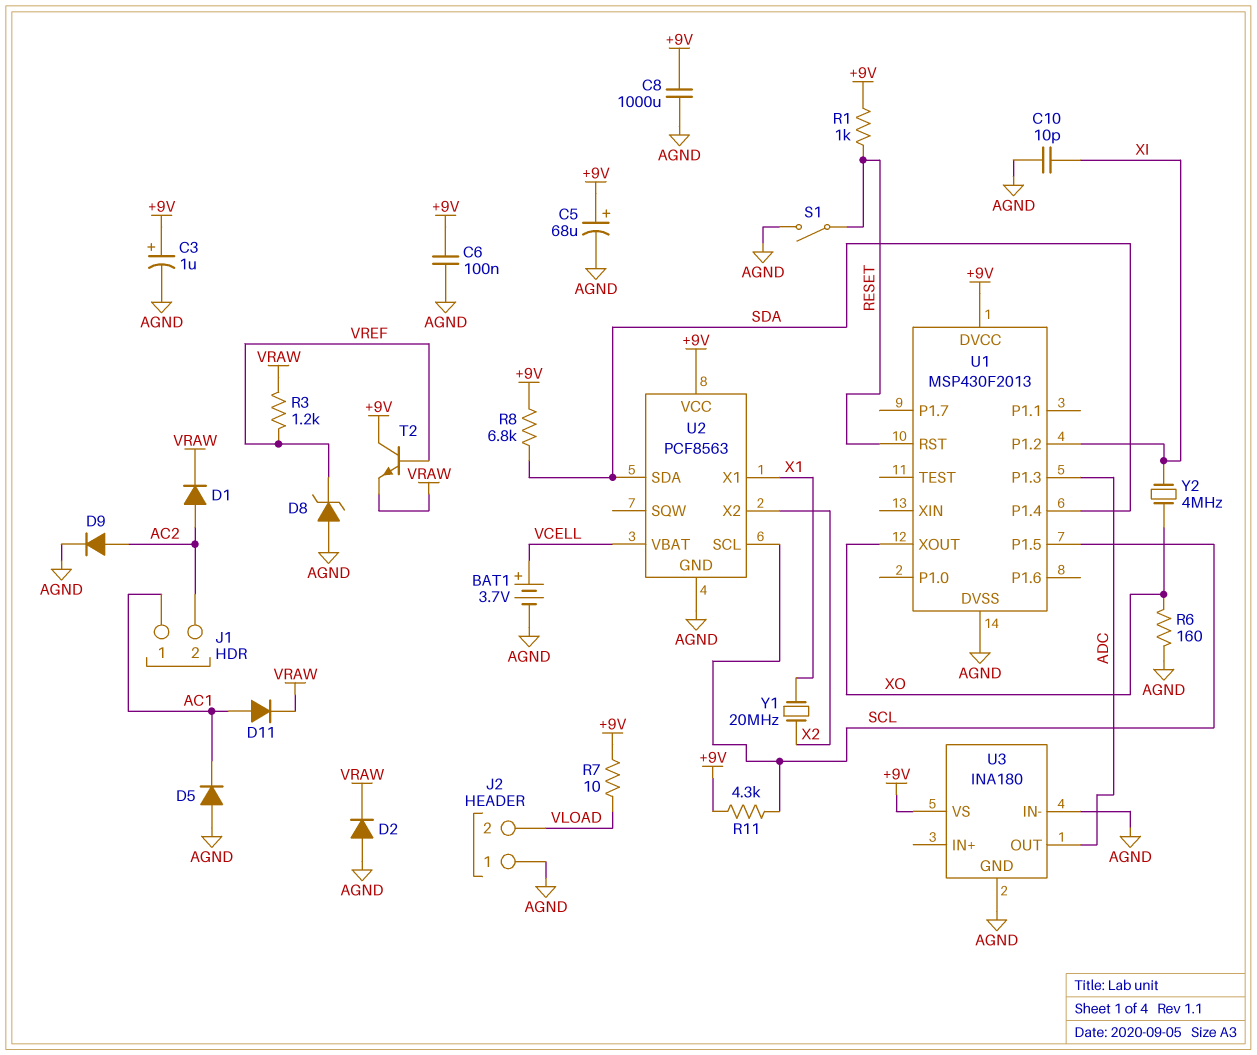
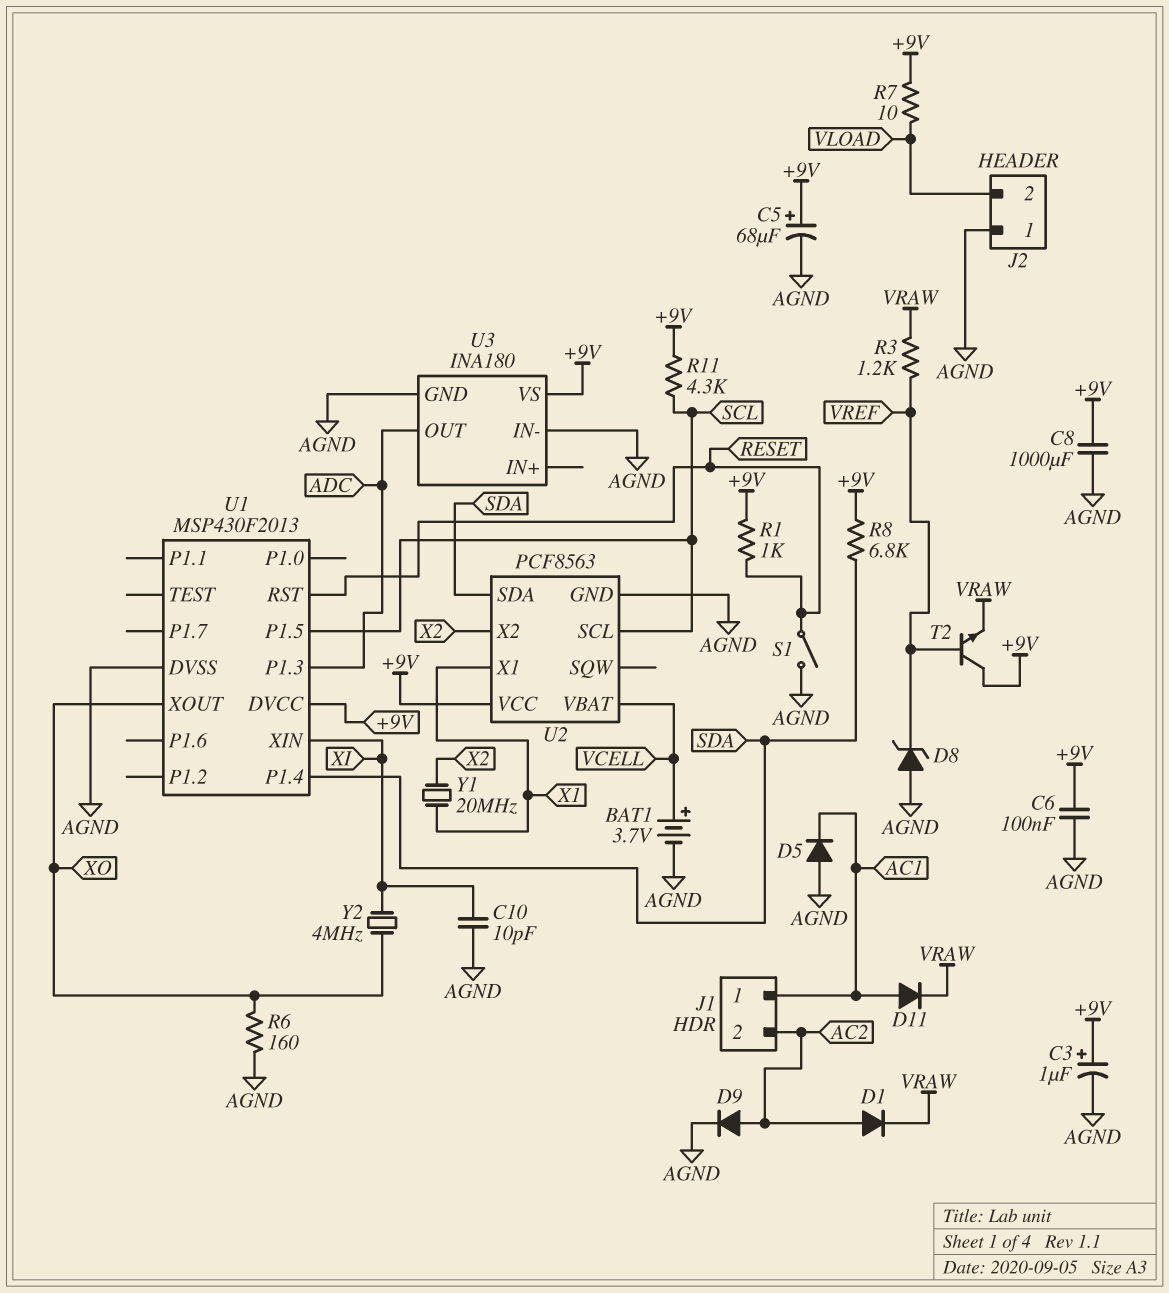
D2: diode (A AGND, K VRAW) -> none
U1 pin P1.2: XI -> none
U1 pin XIN: none -> XI

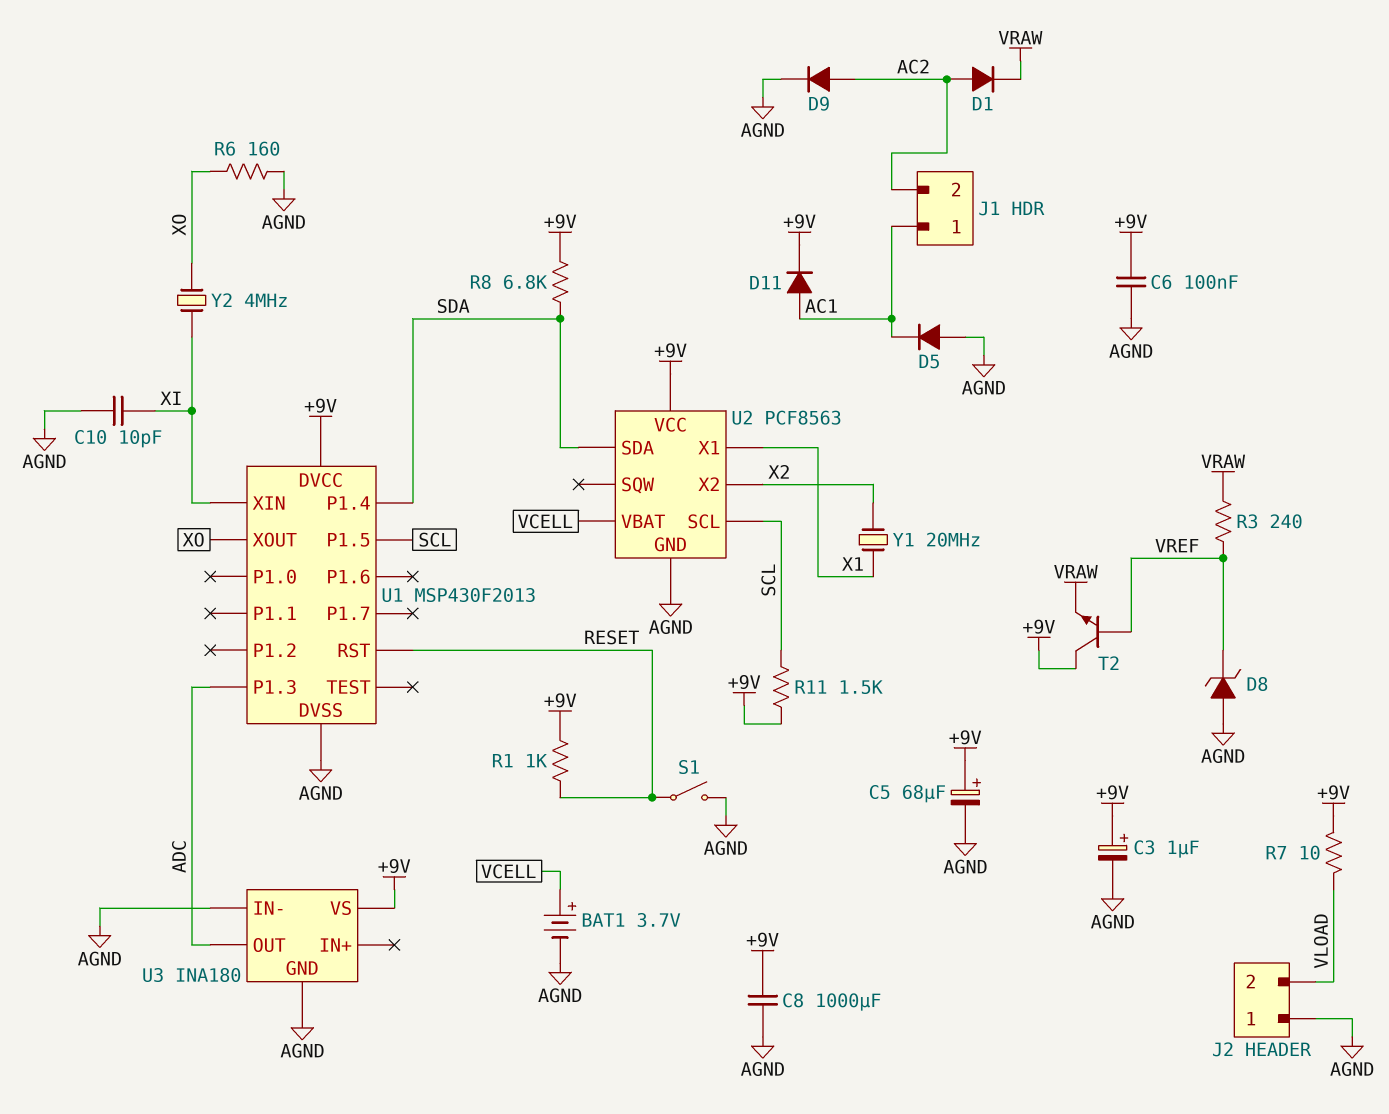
D11: diode (A AC1, K VRAW) -> diode (A AC1, K +9V)
R3: 1.2k (VRAW, VREF) -> 240 (VRAW, VREF)
R11: 4.3k (+9V, SCL) -> 1.5k (+9V, SCL)

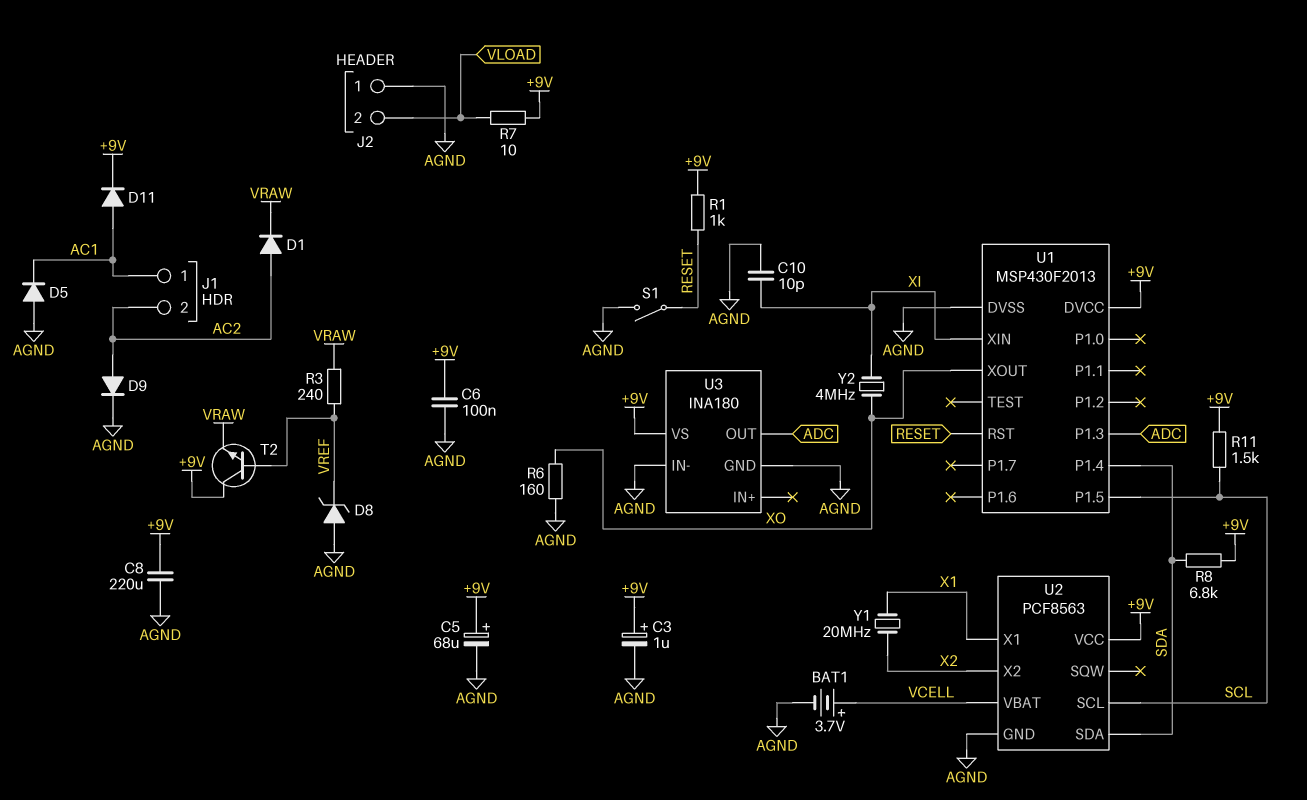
C8: 1000uF (+9V, AGND) -> 220uF (+9V, AGND)

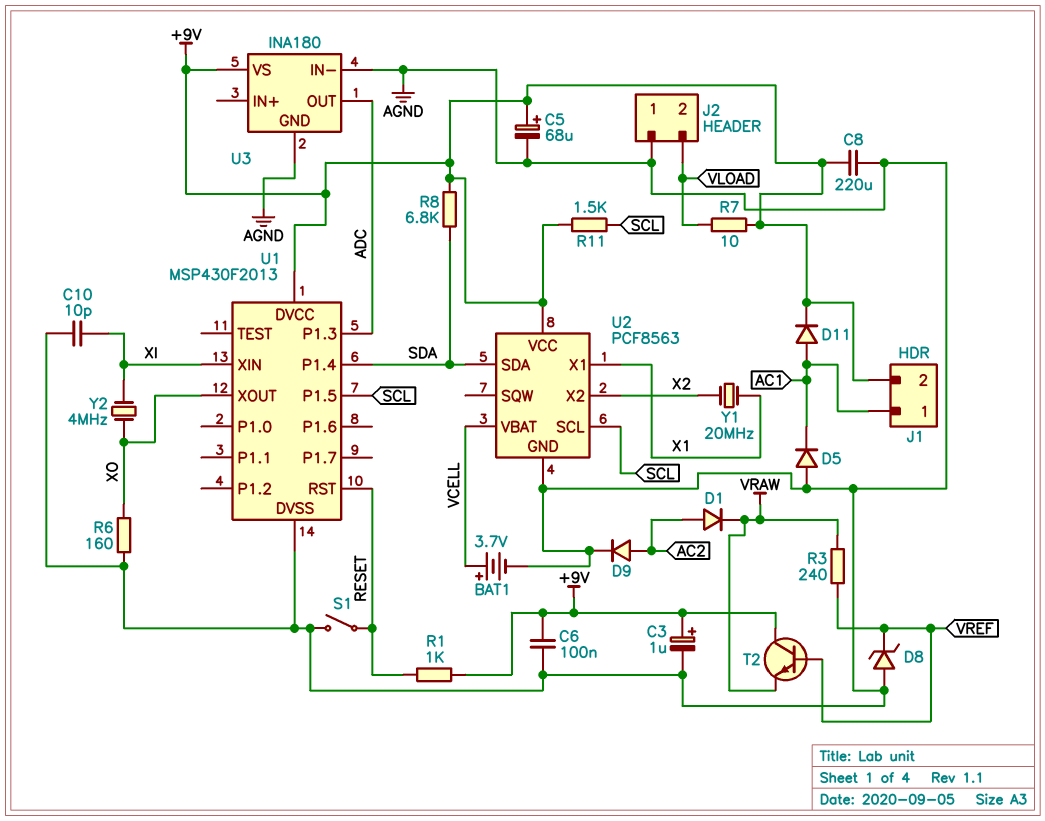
J1 pin 2: AC2 -> +9V

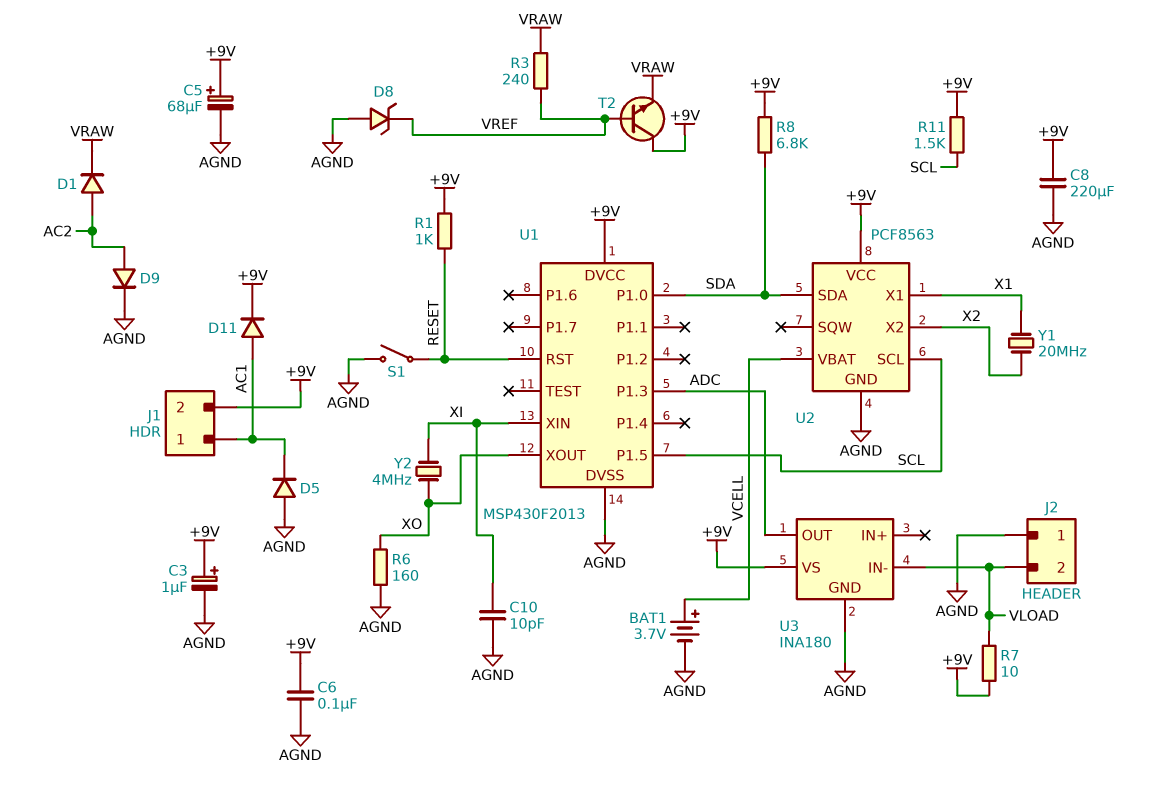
U1 pin P1.0: none -> SDA
U1 pin P1.4: SDA -> none
U3 pin IN-: AGND -> VLOAD

